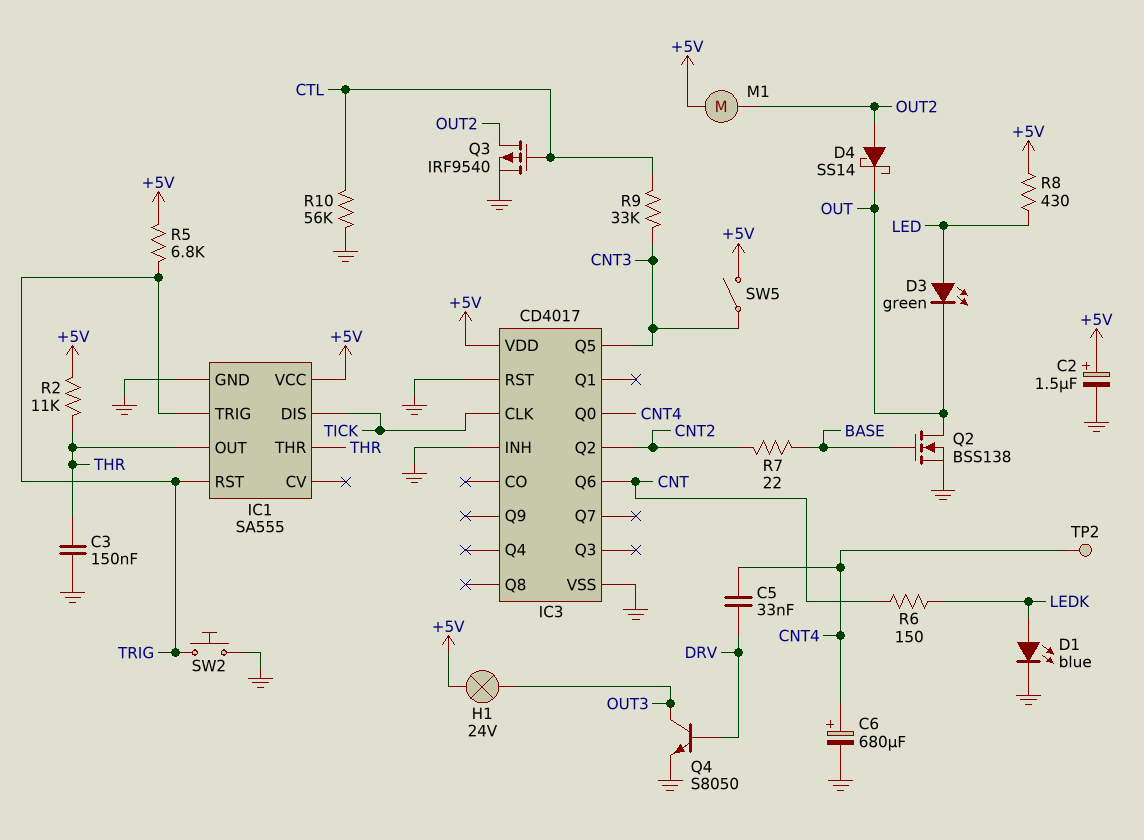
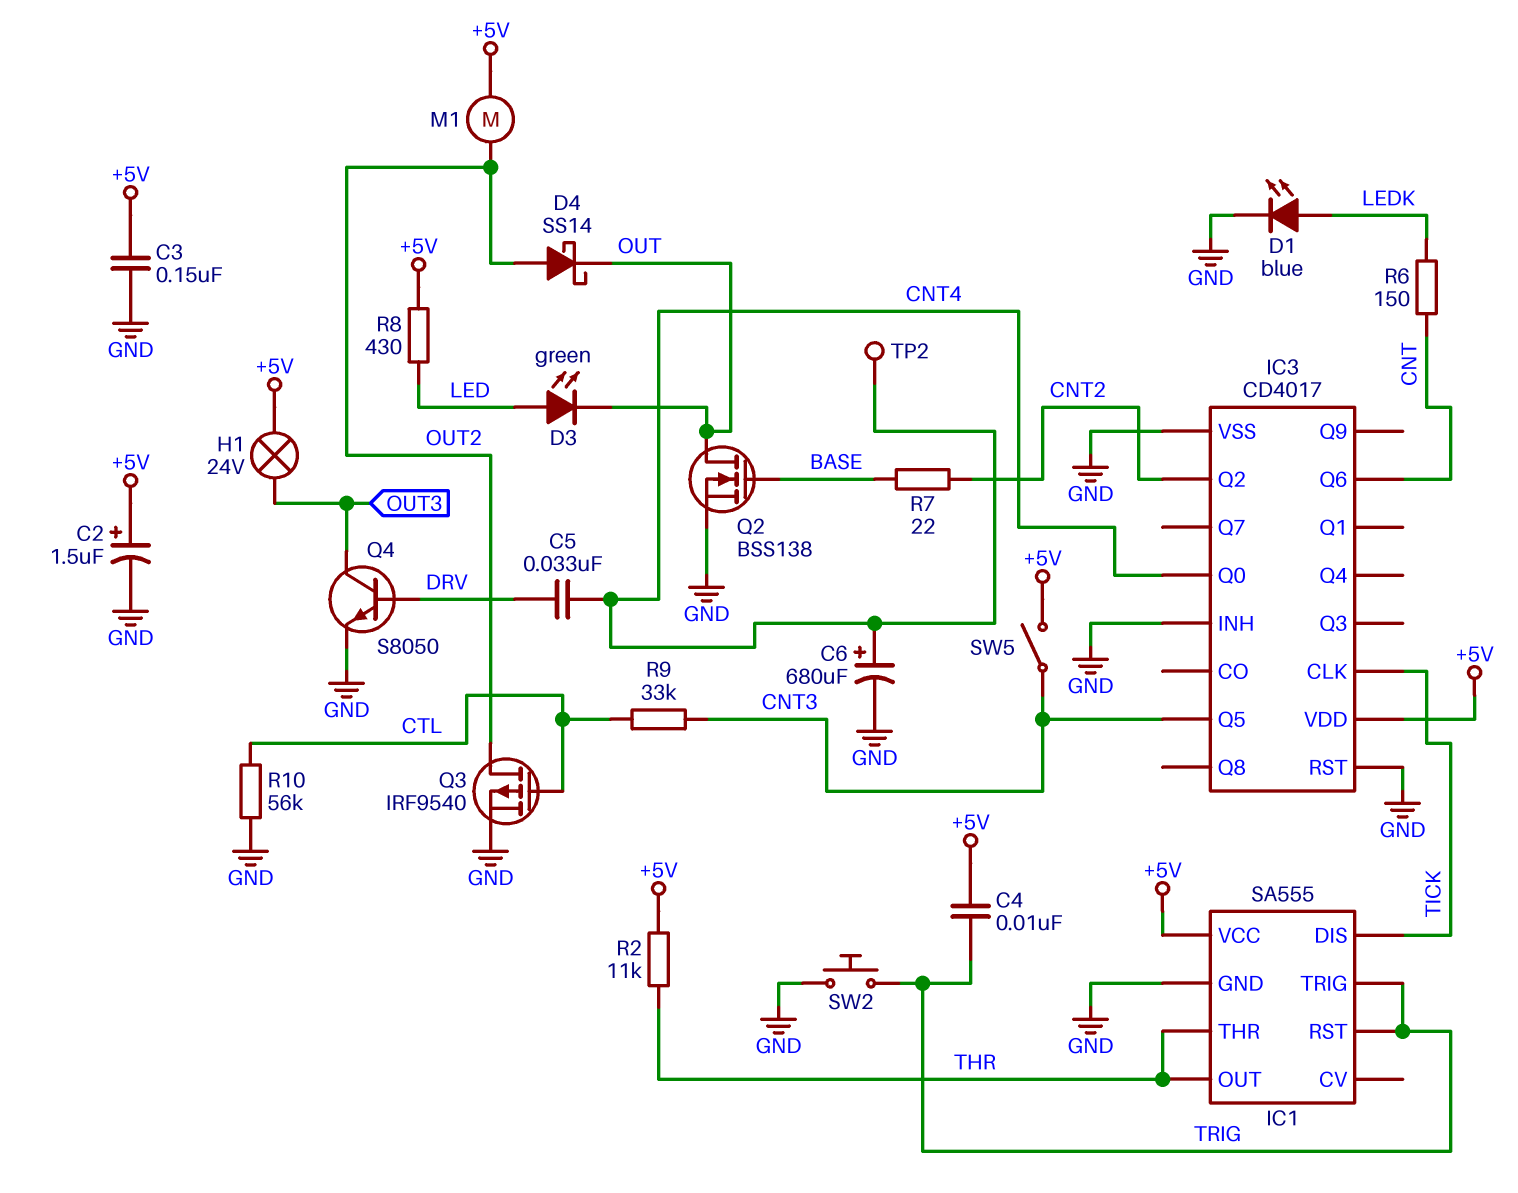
C3: 150nF (GND, THR) -> 150nF (+5V, GND)
C4: none -> 10nF (+5V, TRIG)
R5: 6.8k (+5V, TRIG) -> none

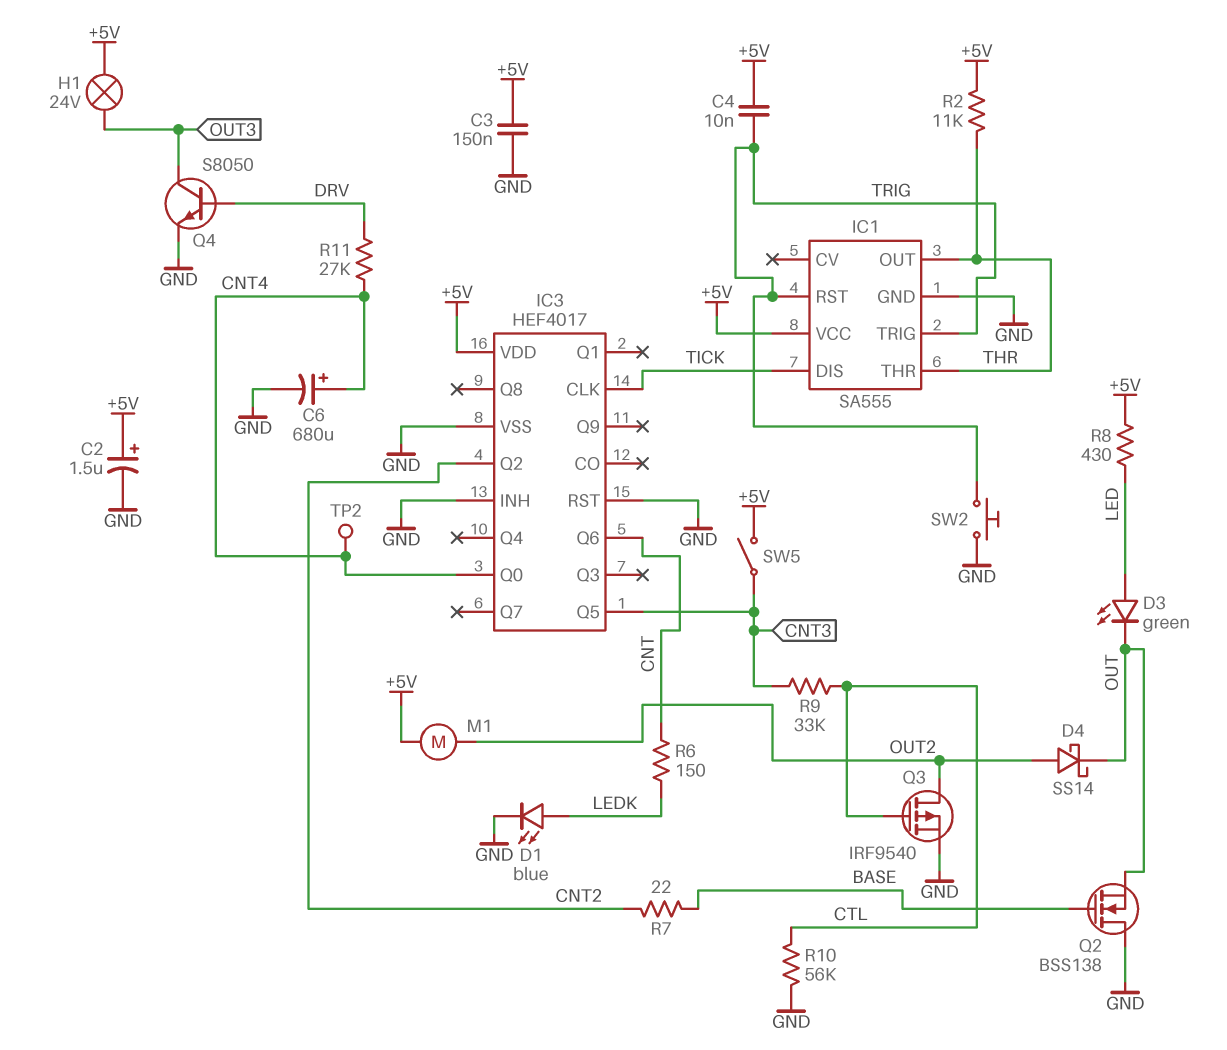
C5: 33nF (CNT4, DRV) -> none
IC3: CD4017 -> HEF4017
Q2: NMOS BSS138 (G BASE, D OUT, S GND) -> NMOS BSS138 (G BASE, D GND, S OUT)
R11: none -> 27k (CNT4, DRV)

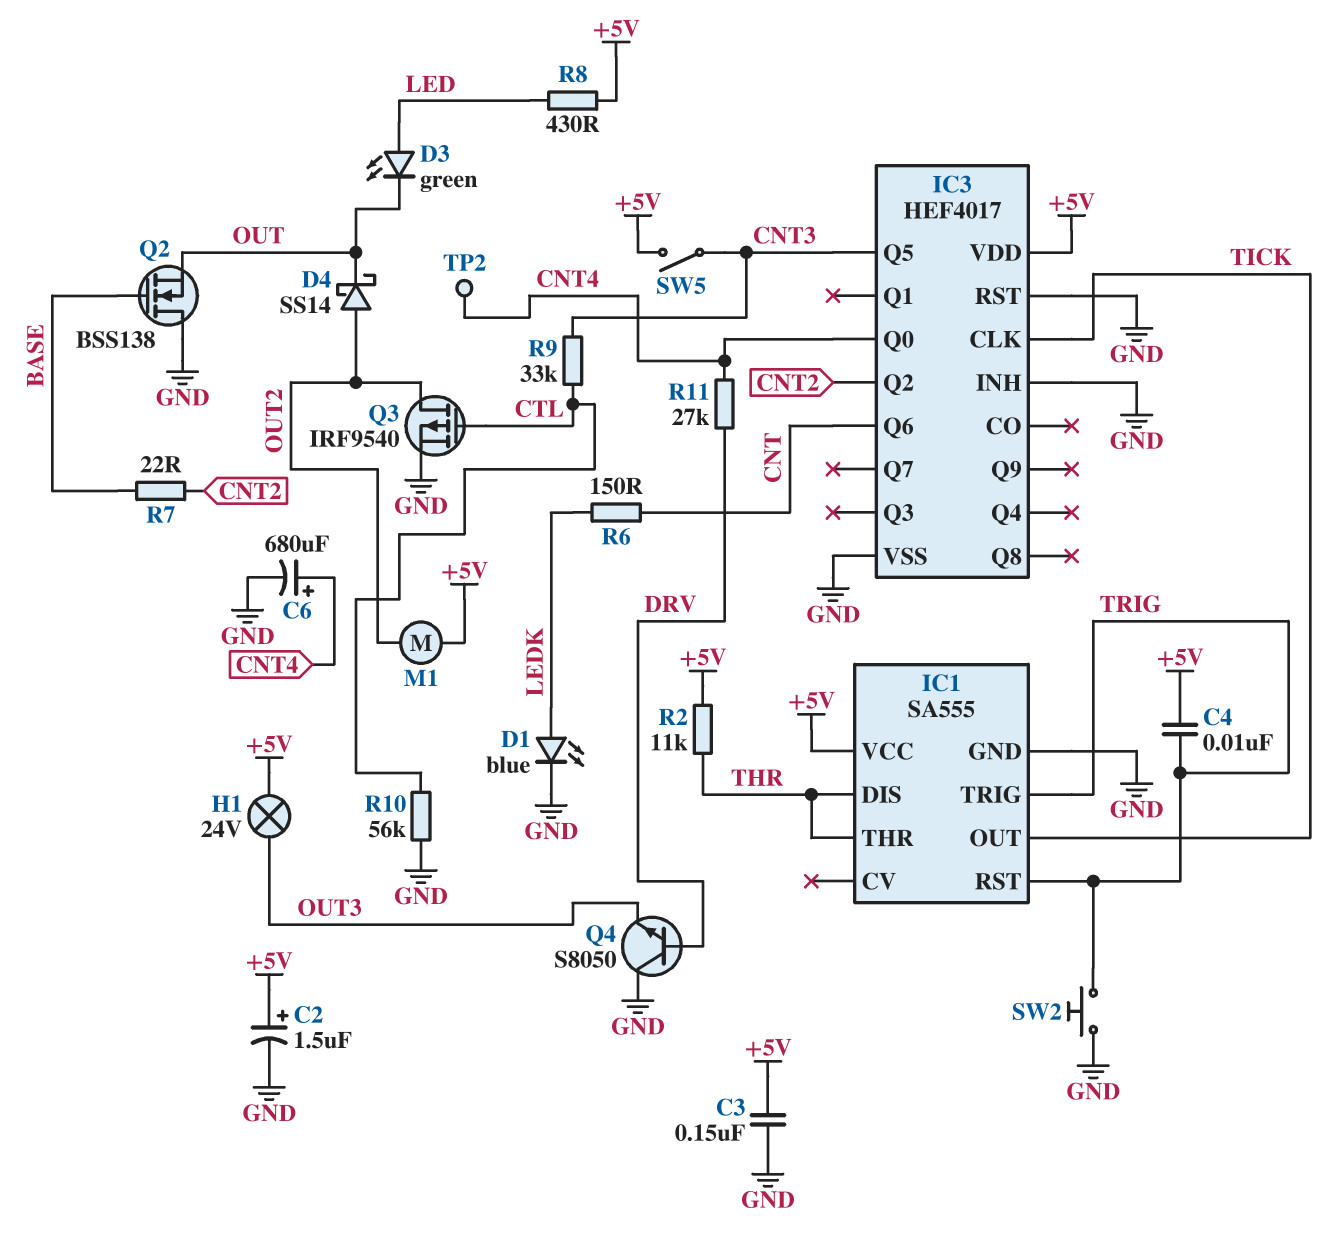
IC1 pin DIS: TICK -> THR
IC1 pin OUT: THR -> TICK
Q4: NPN S8050 (B DRV, C OUT3, E GND) -> NPN S8050 (B DRV, C GND, E OUT3)

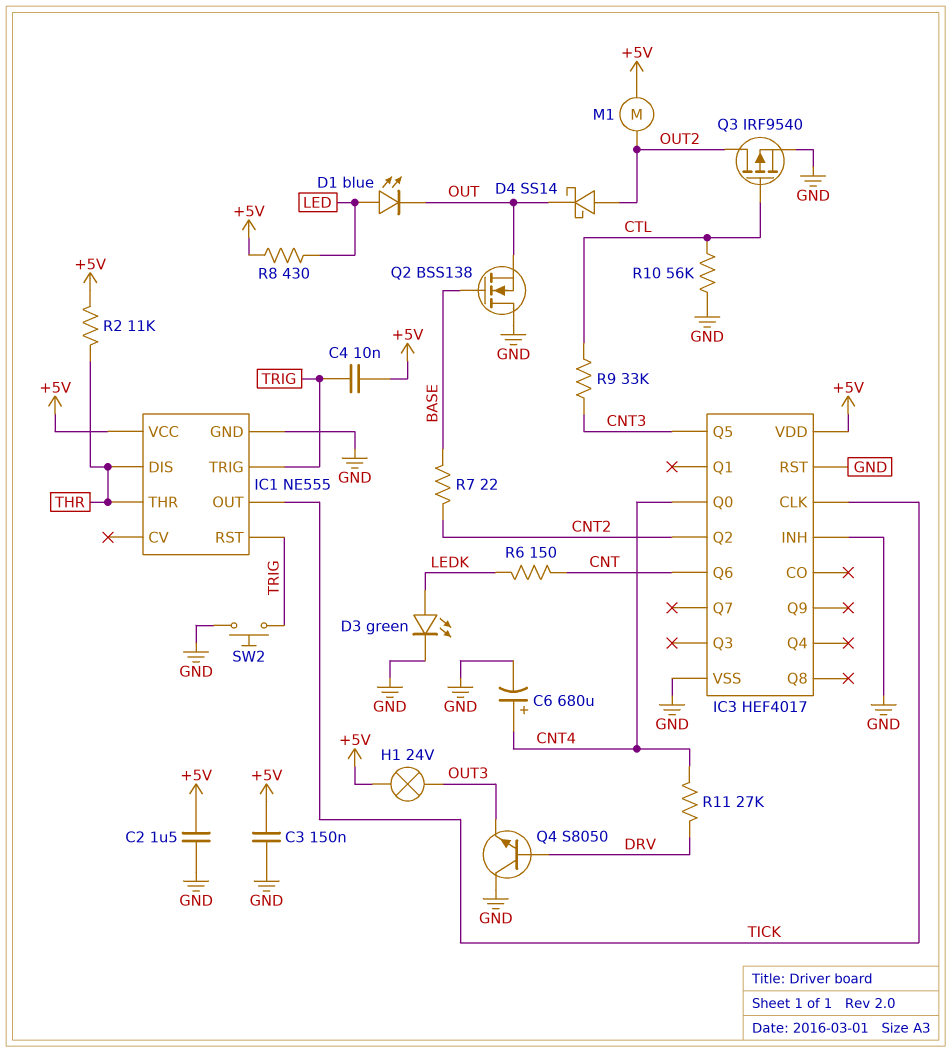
C2: 1.5uF (plus +5V, minus GND) -> 1.5uF (+5V, GND)
D1: LED blue (A LEDK, K GND) -> LED blue (A LED, K OUT)
D3: LED green (A LED, K OUT) -> LED green (A LEDK, K GND)
IC1: SA555 -> NE555
SW5: switch (+5V, CNT3) -> none
TP2: test point (CNT4) -> none

